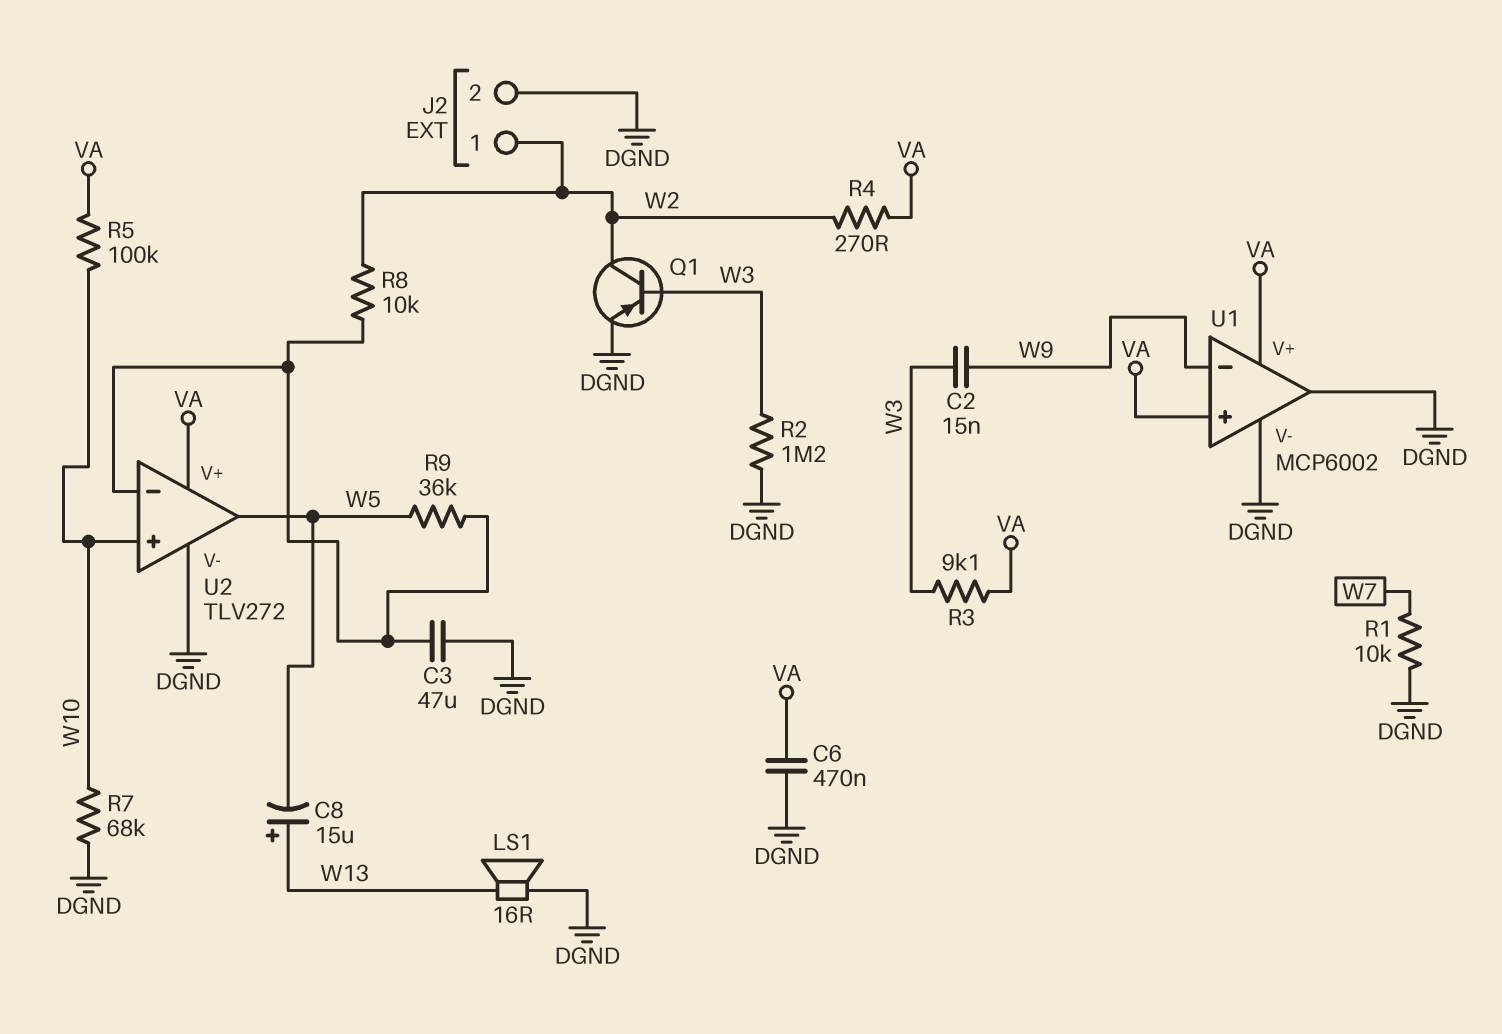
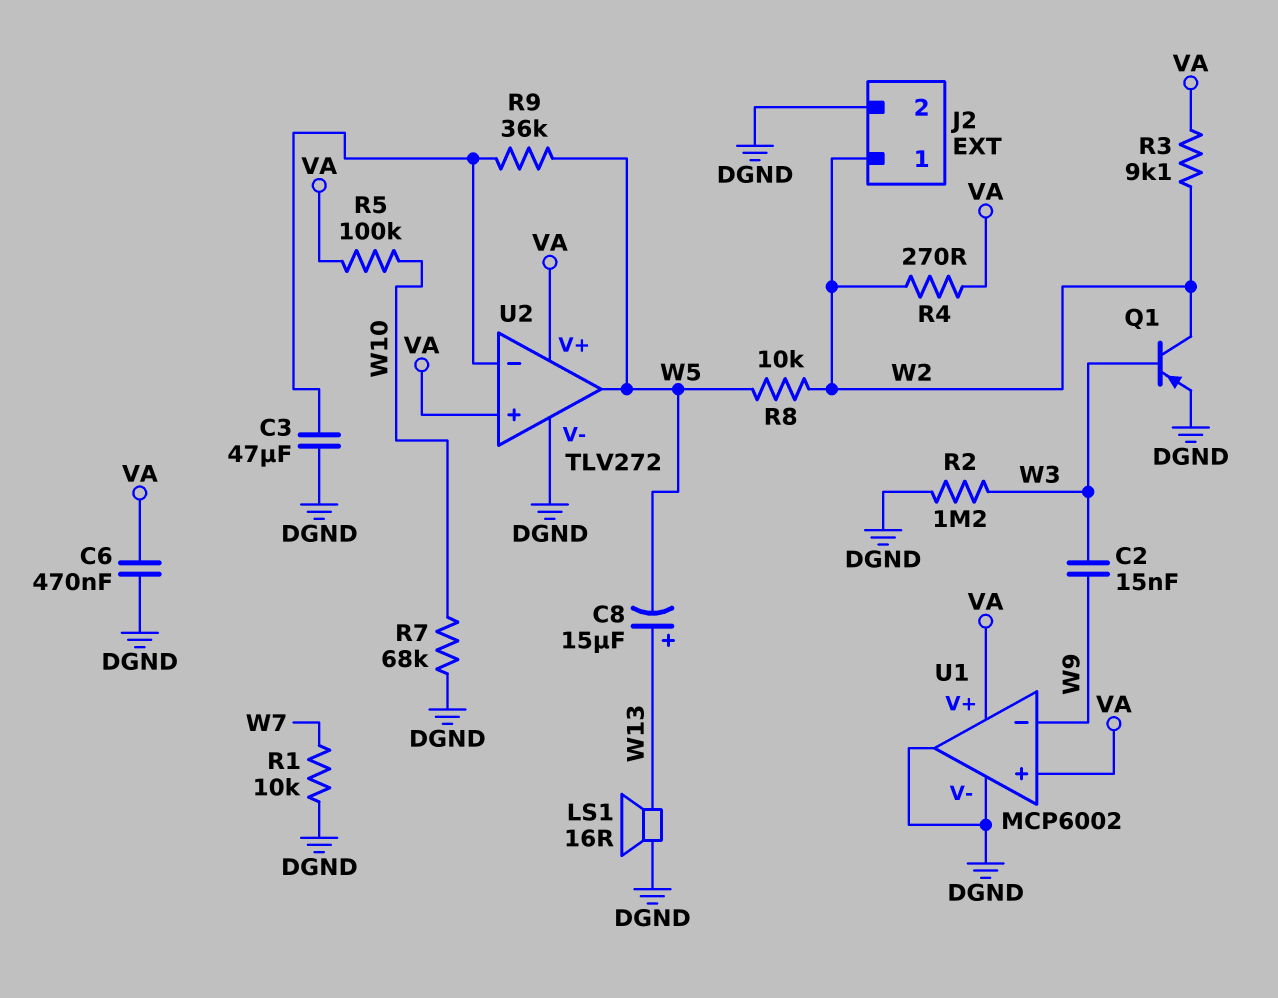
R3: 9.1k (VA, W3) -> 9.1k (VA, W2)
R8: 10k (U2/in-, W2) -> 10k (W2, W5)
U2 pin in+: W10 -> VA

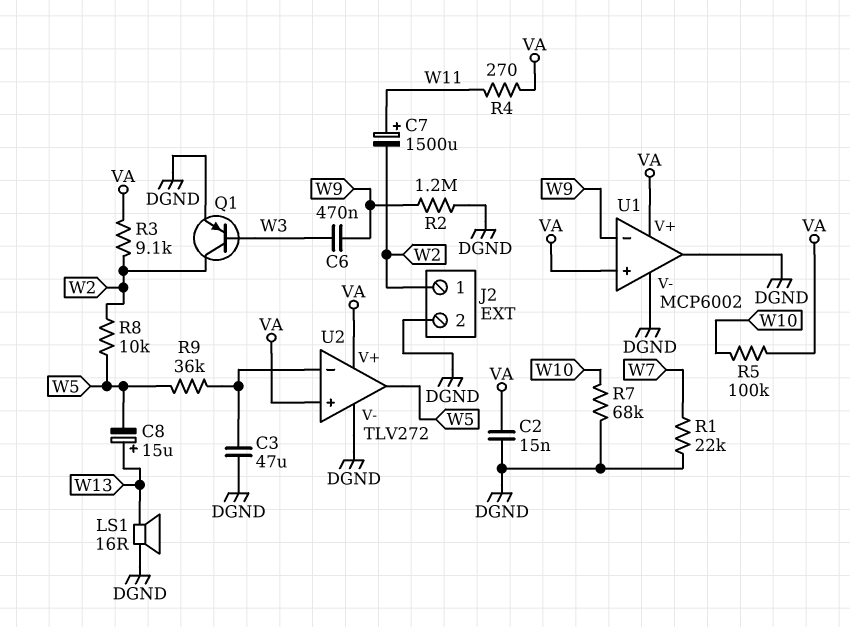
C2: 15nF (W3, W9) -> 15nF (DGND, VA)
C6: 470nF (DGND, VA) -> 470nF (W3, W9)
C7: none -> 1500uF (plus W11, minus W2)
R1: 10k (DGND, W7) -> 22k (DGND, W7)
R2: 1.2M (DGND, W3) -> 1.2M (DGND, W9)
R4: 270 (VA, W2) -> 270 (VA, W11)

